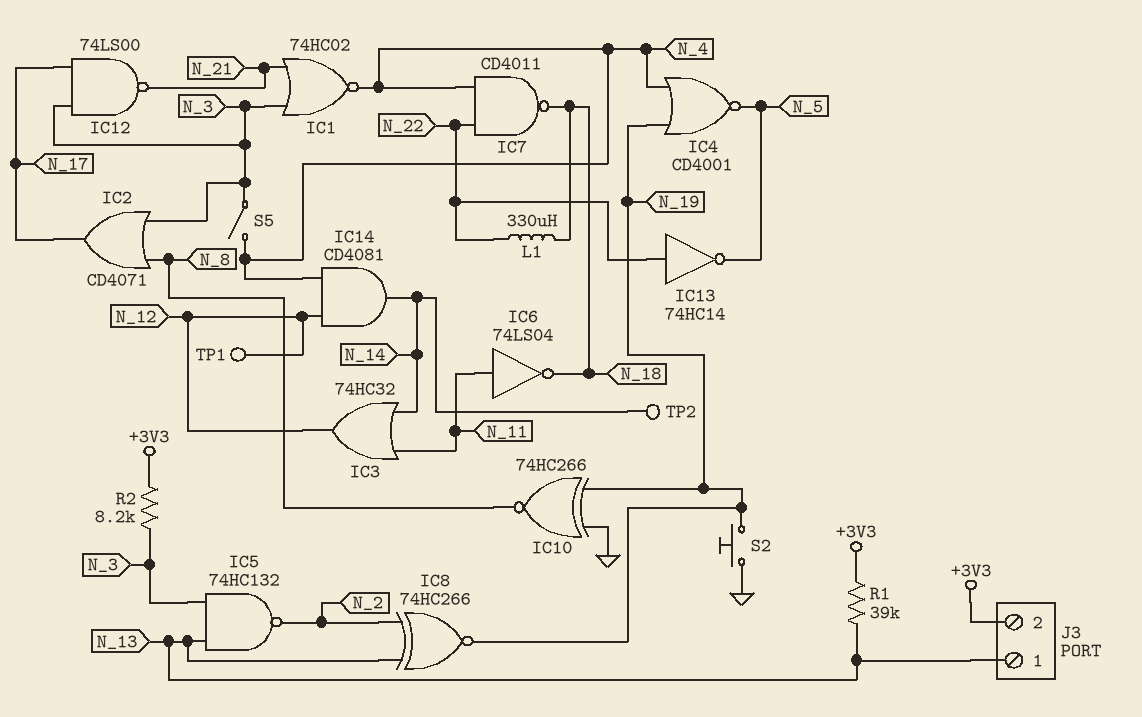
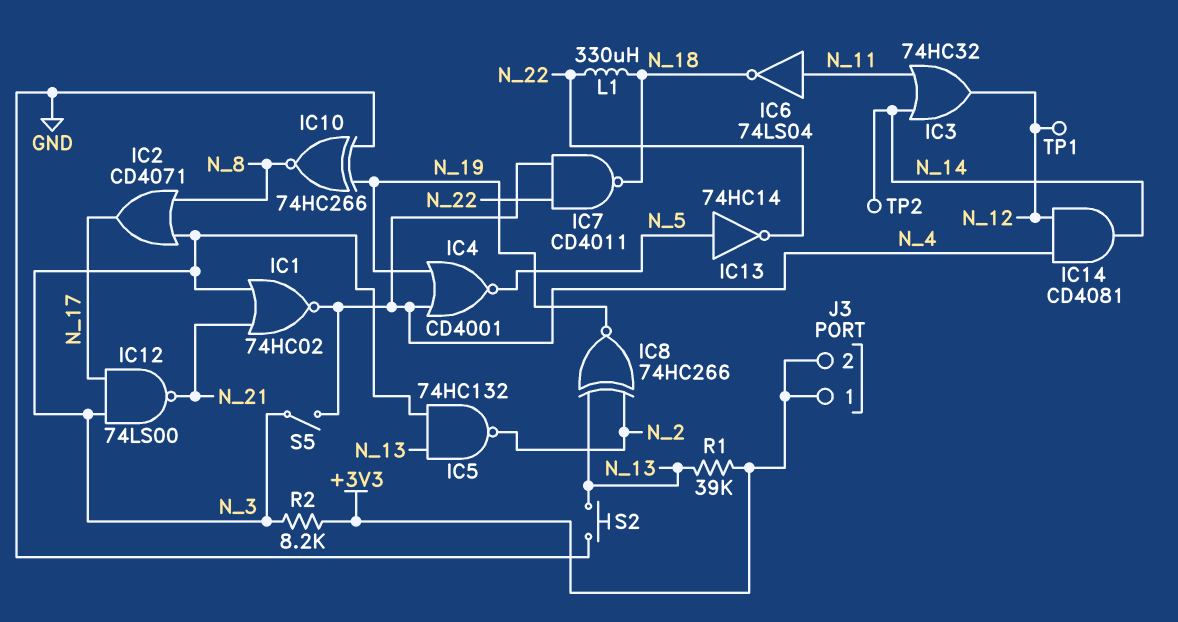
IC13: NOT 74HC14 (in N_22, out N_5) -> NOT 74HC14 (in N_5, out N_22)
J3 pin 1: N_13 -> +3V3
S2: button (GND, N_19) -> button (GND, N_13)

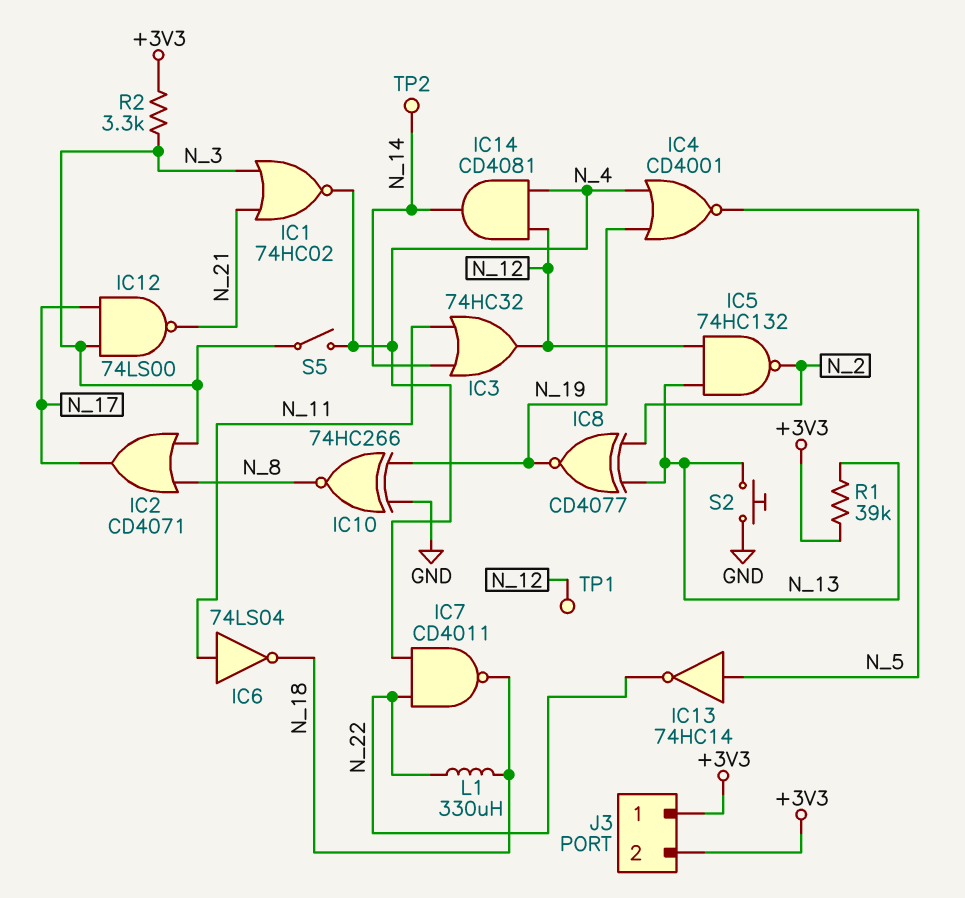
IC5: NAND 74HC132 (in N_3, in N_13, out N_2) -> NAND 74HC132 (in N_12, in N_13, out N_2)
IC8: XNOR 74HC266 (in N_2, in N_13, out N_19) -> XNOR CD4077 (in N_2, in N_13, out N_19)
R2: 8.2k (+3V3, N_3) -> 3.3k (+3V3, N_3)

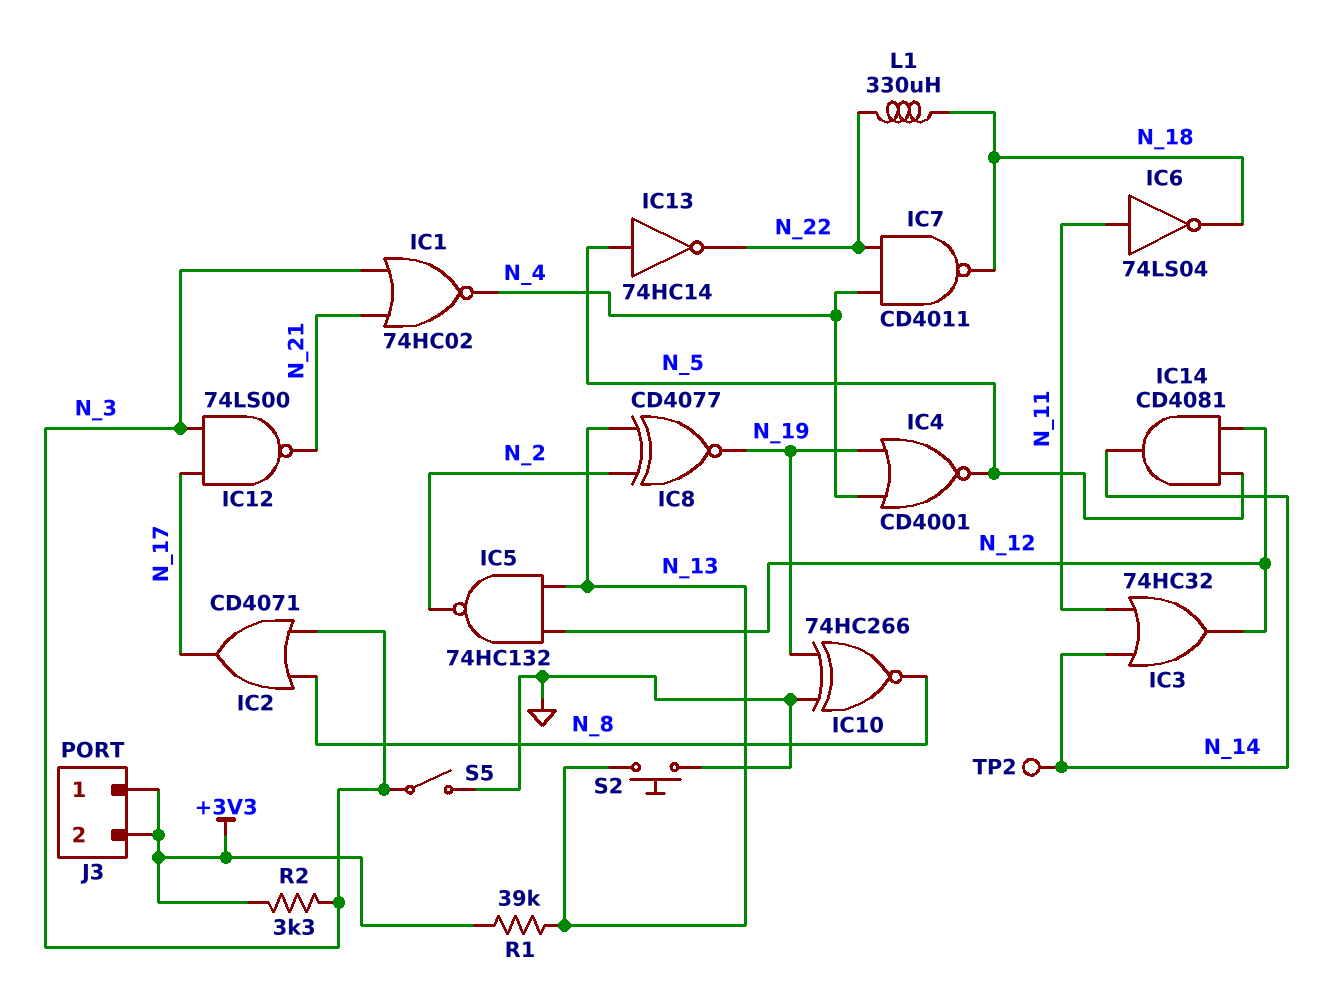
IC14: AND CD4081 (in N_4, in N_12, out N_14) -> AND CD4081 (in N_5, in N_12, out N_14)
S5: switch (N_3, N_4) -> switch (GND, N_3)
TP1: test point (N_12) -> none

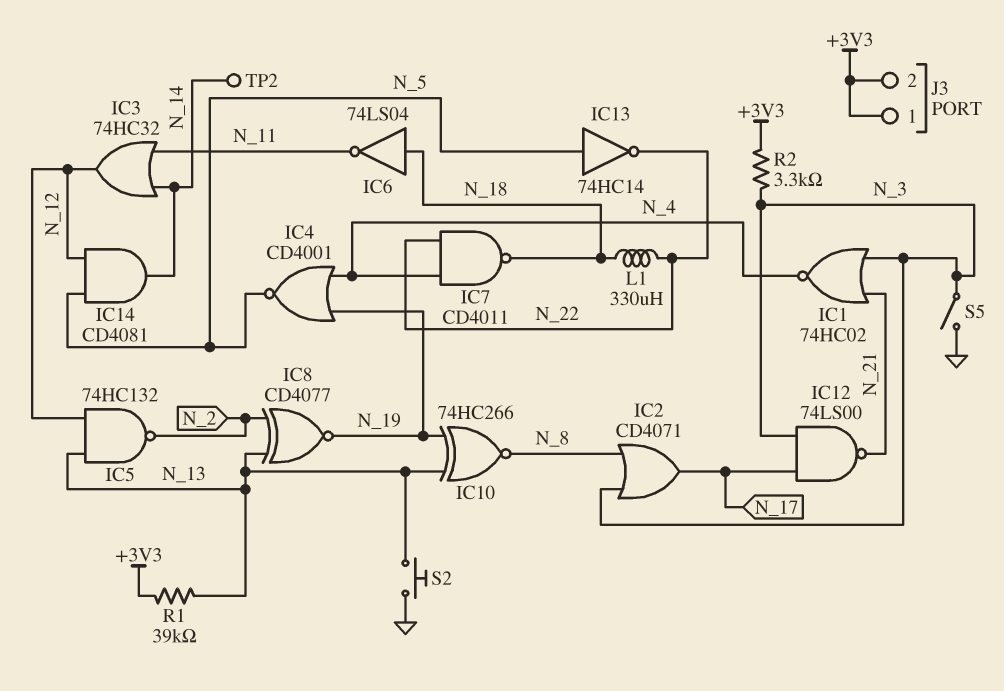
IC6: NOT 74LS04 (in N_11, out N_18) -> NOT 74LS04 (in N_18, out N_11)
IC10: XNOR 74HC266 (in GND, in N_19, out N_8) -> XNOR 74HC266 (in N_13, in N_19, out N_8)

